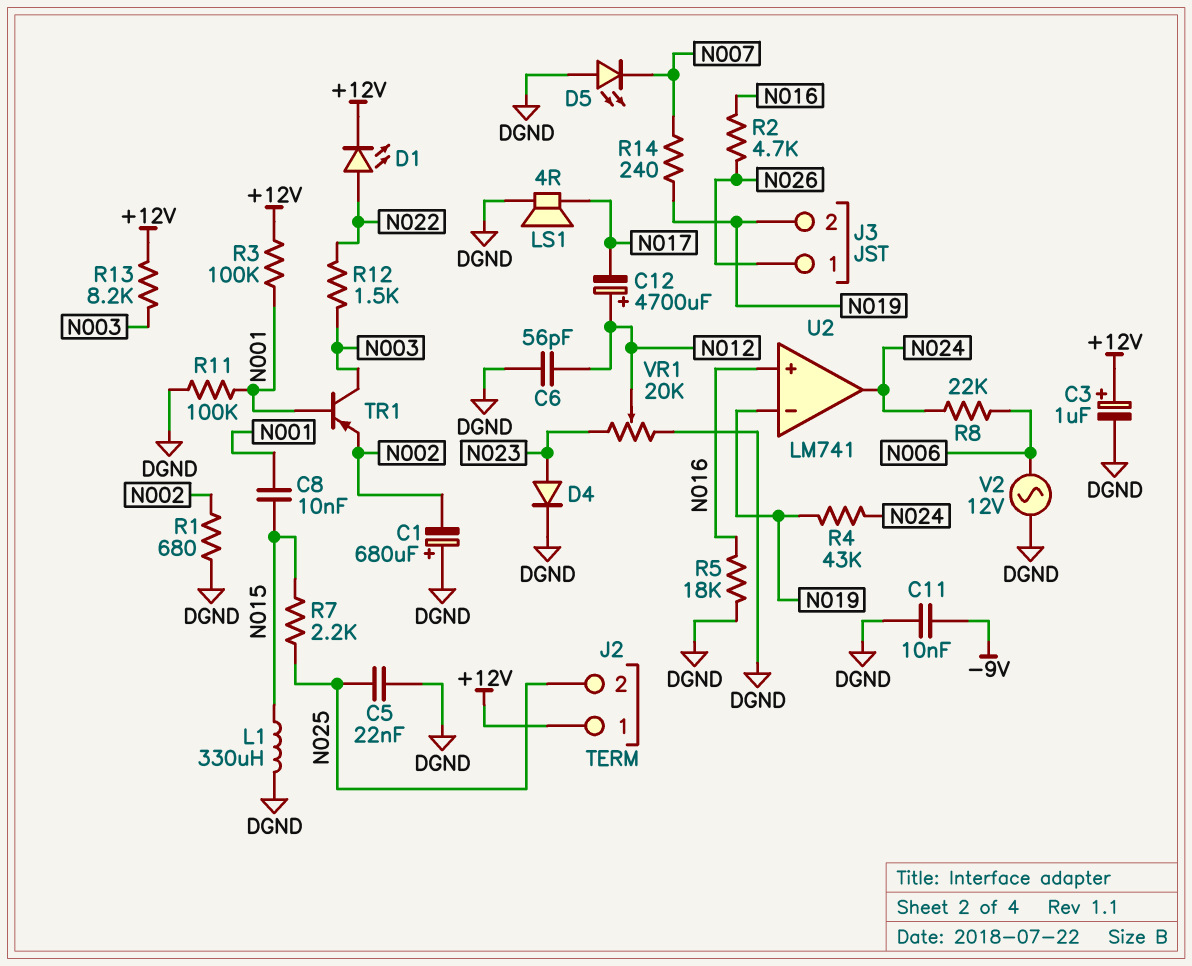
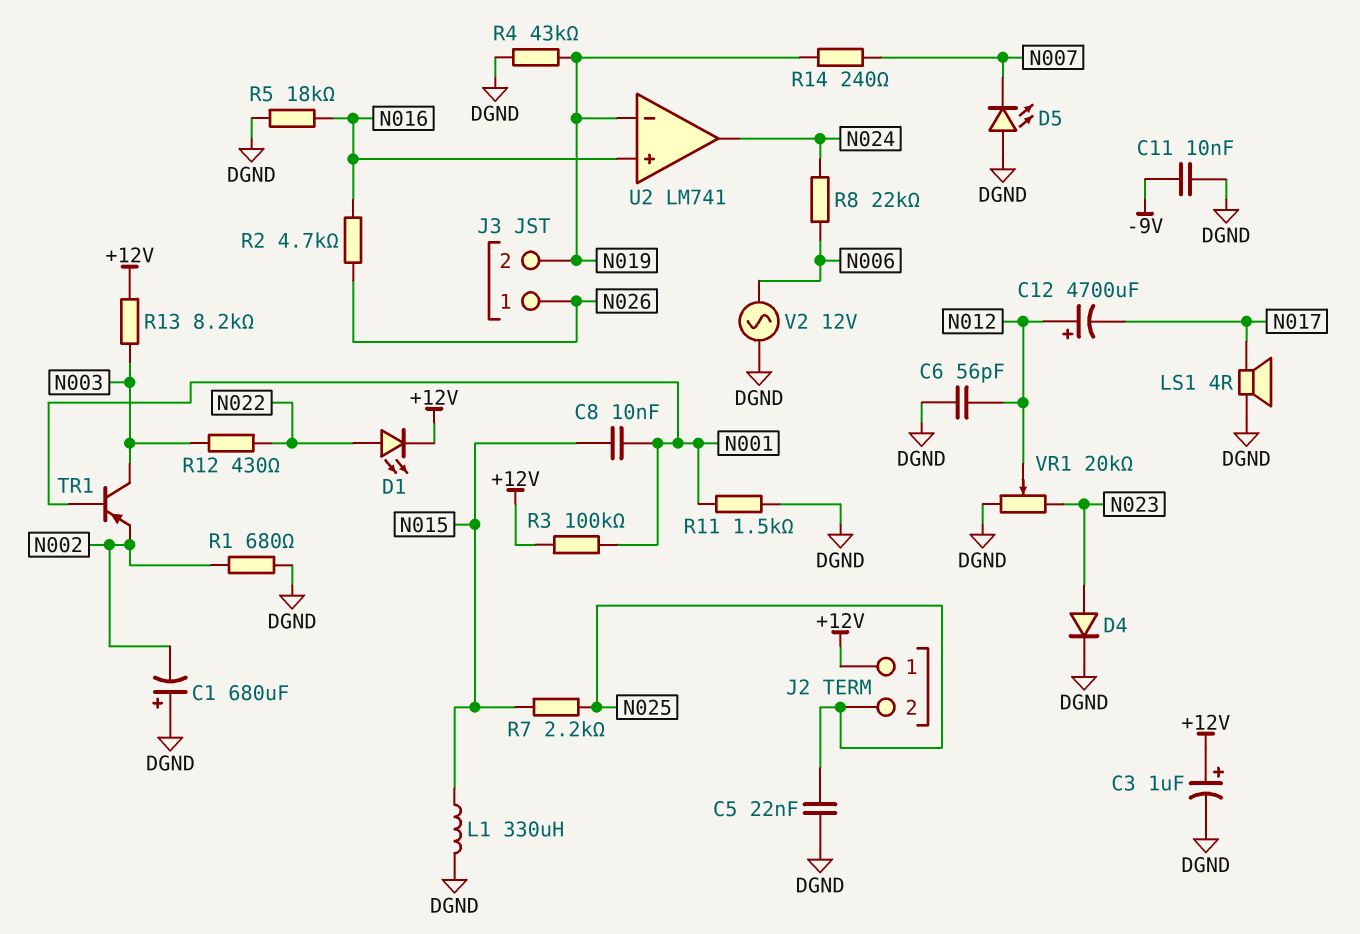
R4: 43k (N019, N024) -> 43k (DGND, N019)
R11: 100k (DGND, N001) -> 1.5k (DGND, N001)
R12: 1.5k (N003, N022) -> 430 (N003, N022)

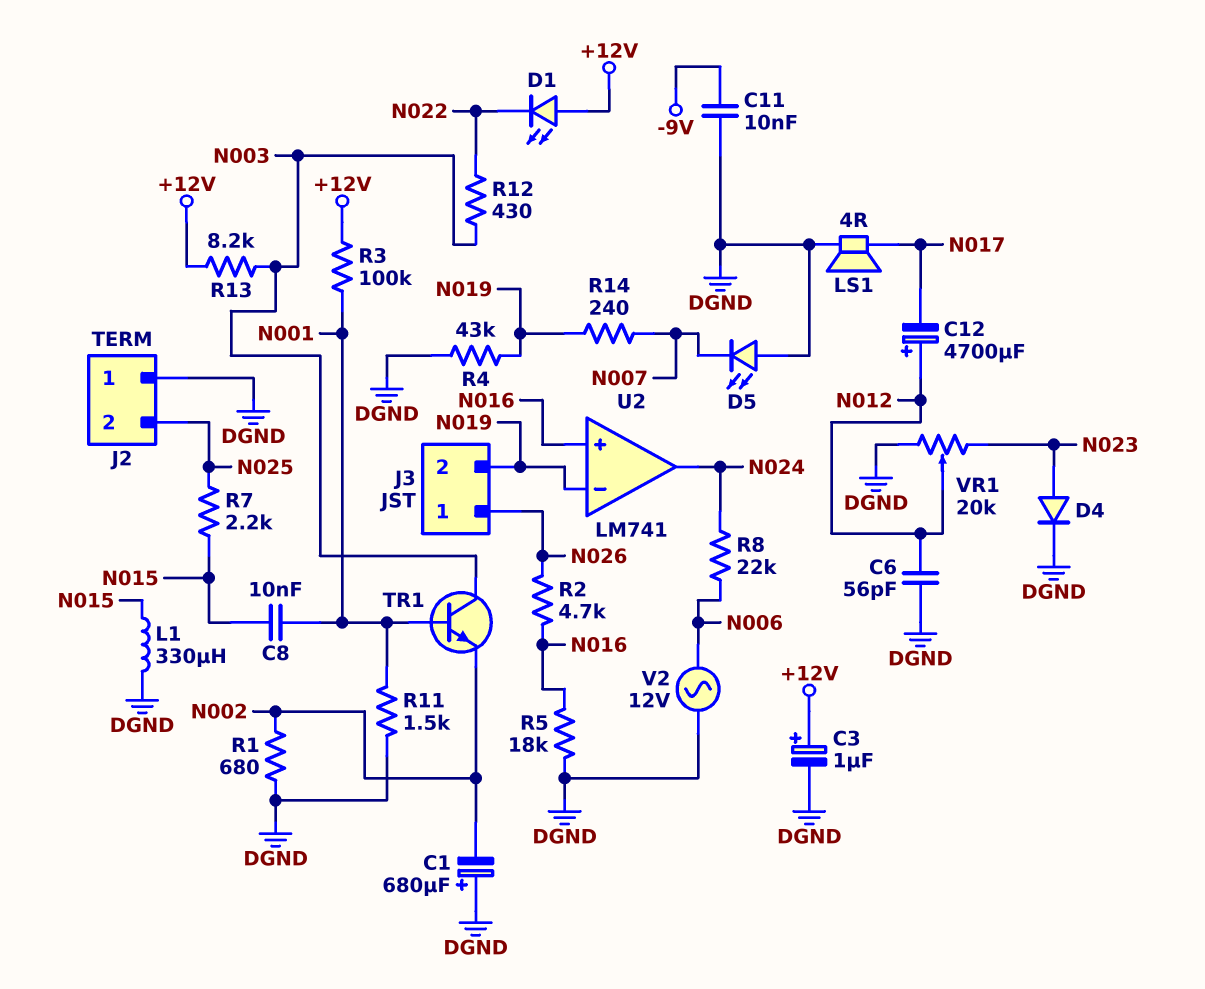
C5: 22nF (DGND, N025) -> none
D1: LED (A N022, K +12V) -> LED (A +12V, K N022)
J2 pin 1: +12V -> DGND
TR1: PNP (B N001, C N003, E N002) -> NPN (B N001, C N003, E N002)

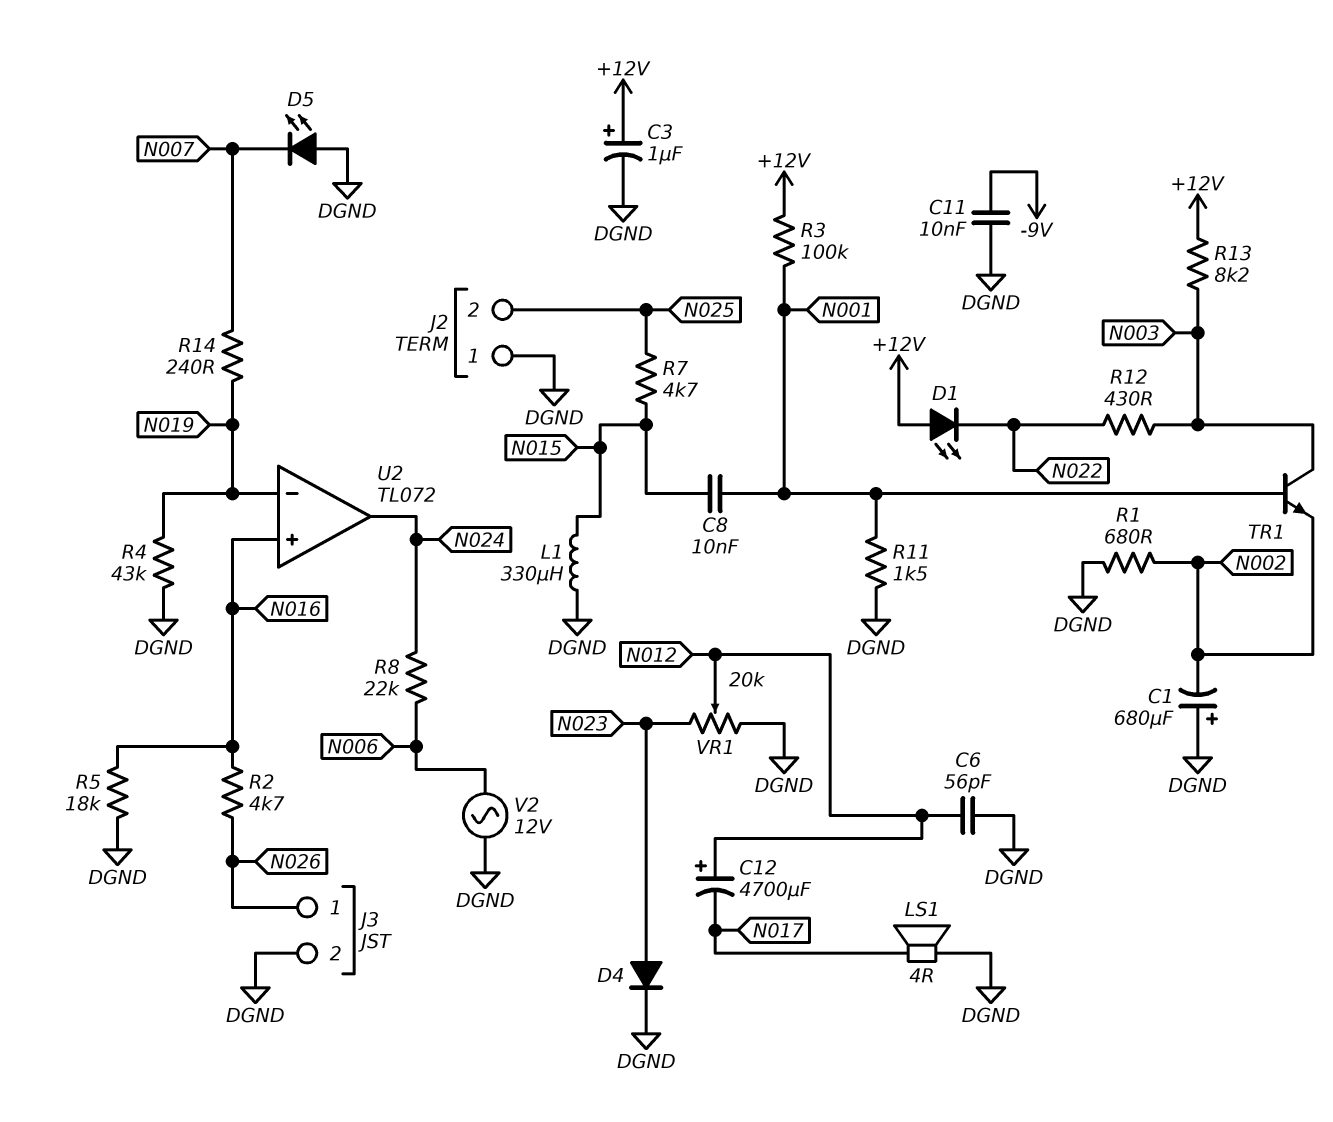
J3 pin 2: N019 -> DGND
R7: 2.2k (N015, N025) -> 4.7k (N015, N025)
U2: LM741 -> TL072

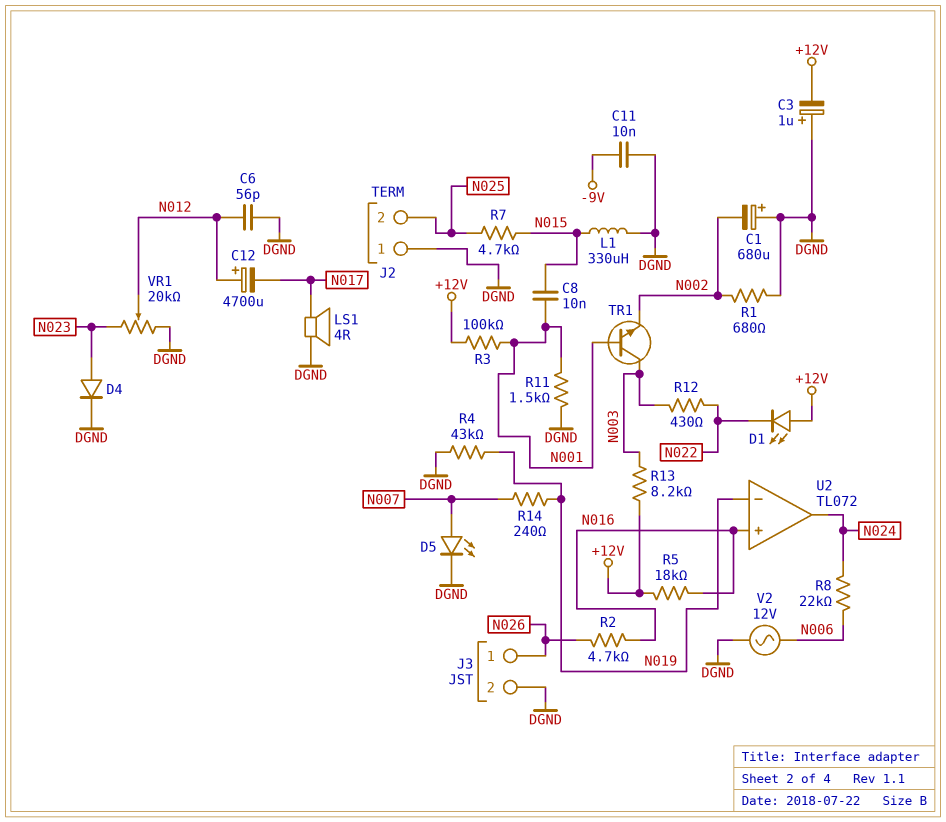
C3: 1uF (plus +12V, minus DGND) -> 1uF (plus DGND, minus +12V)
D5: LED (A DGND, K N007) -> LED (A N007, K DGND)
R5: 18k (DGND, N016) -> 18k (+12V, N016)

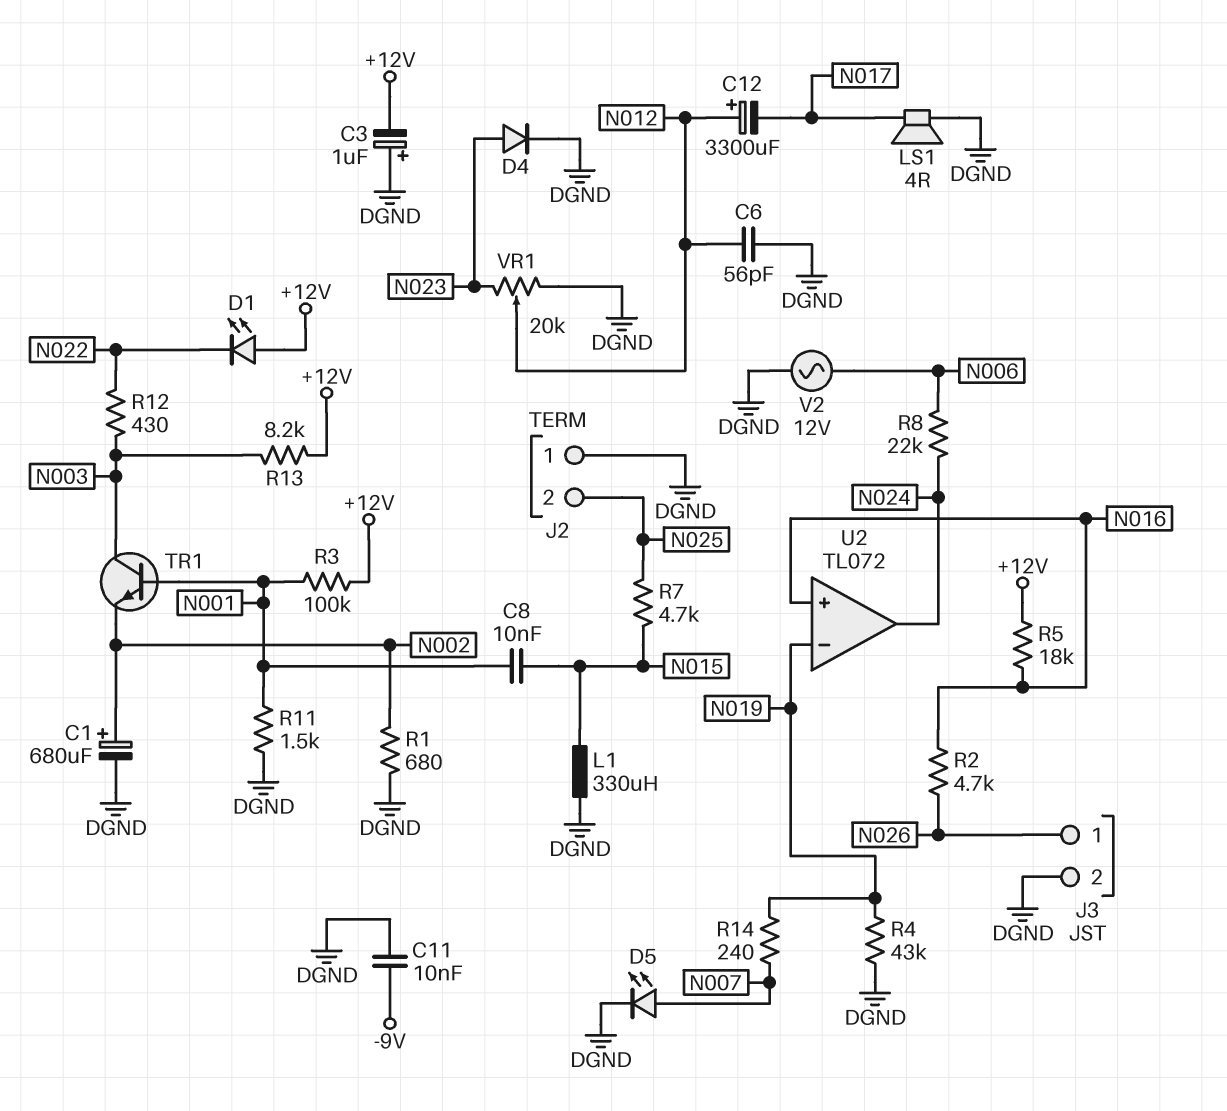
C1: 680uF (plus DGND, minus N002) -> 680uF (plus N002, minus DGND)
C12: 4700uF (plus N012, minus N017) -> 3300uF (plus N012, minus N017)

